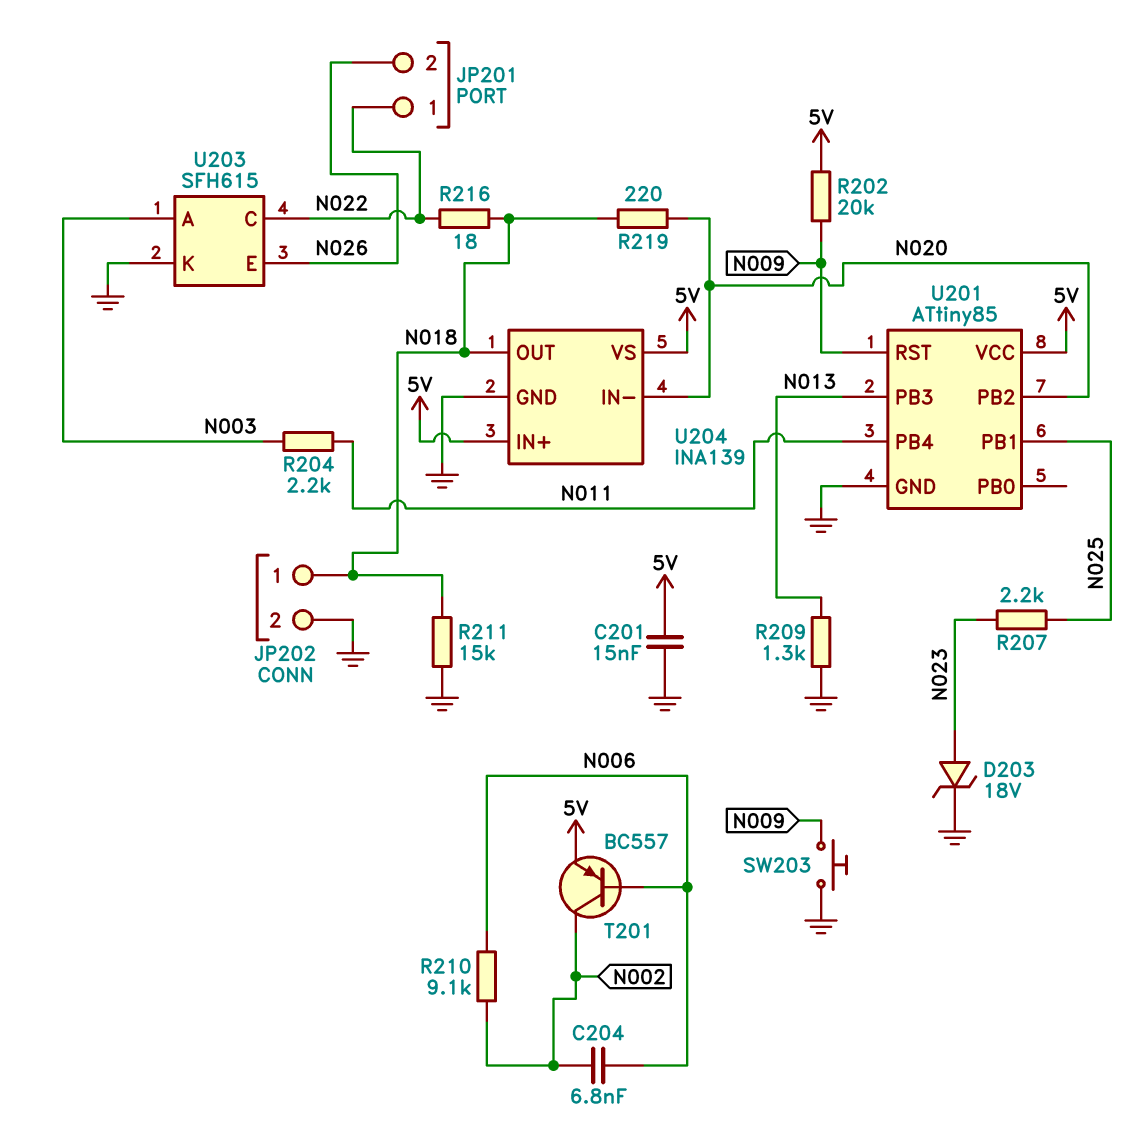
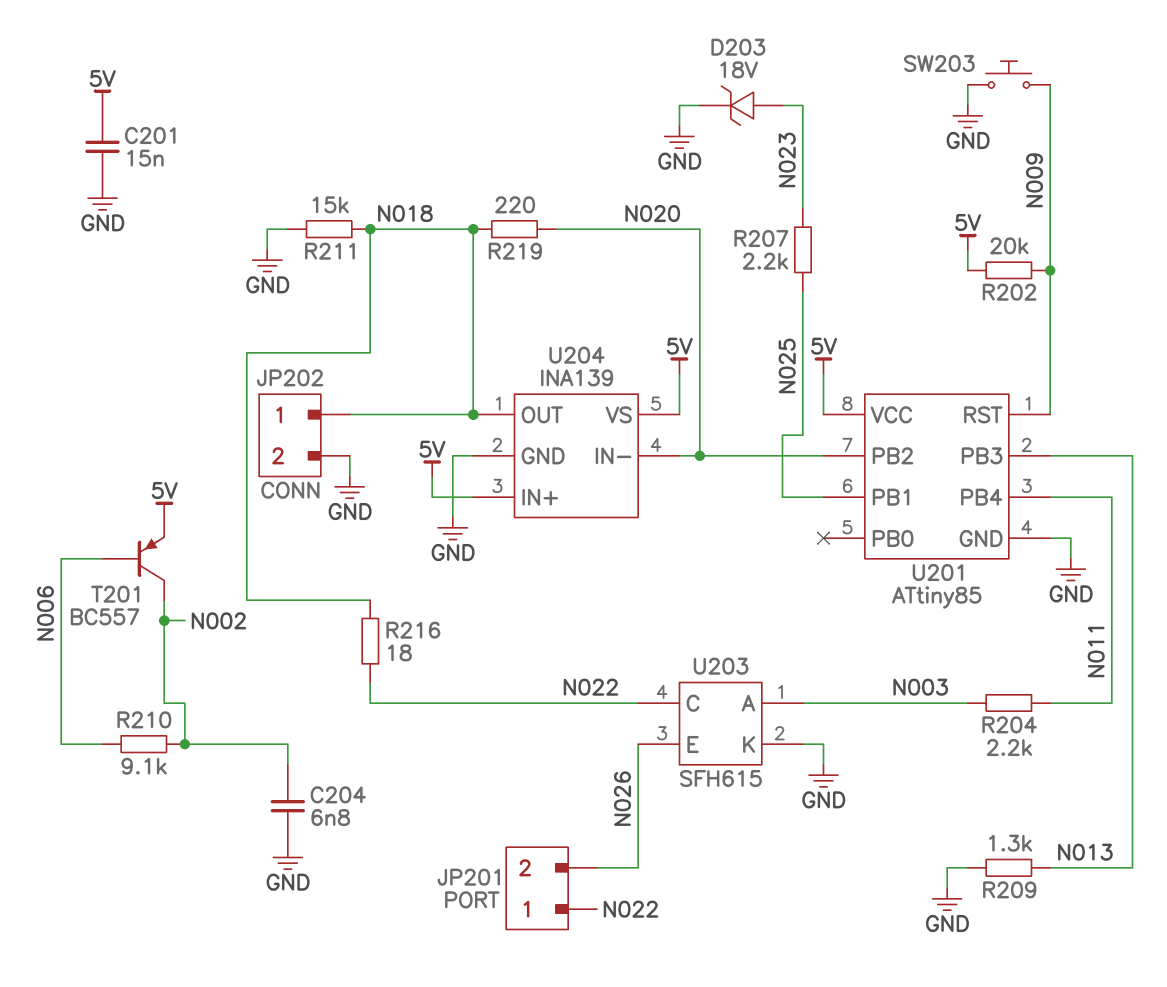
C204: 6.8nF (N002, N006) -> 6.8nF (GND, N002)

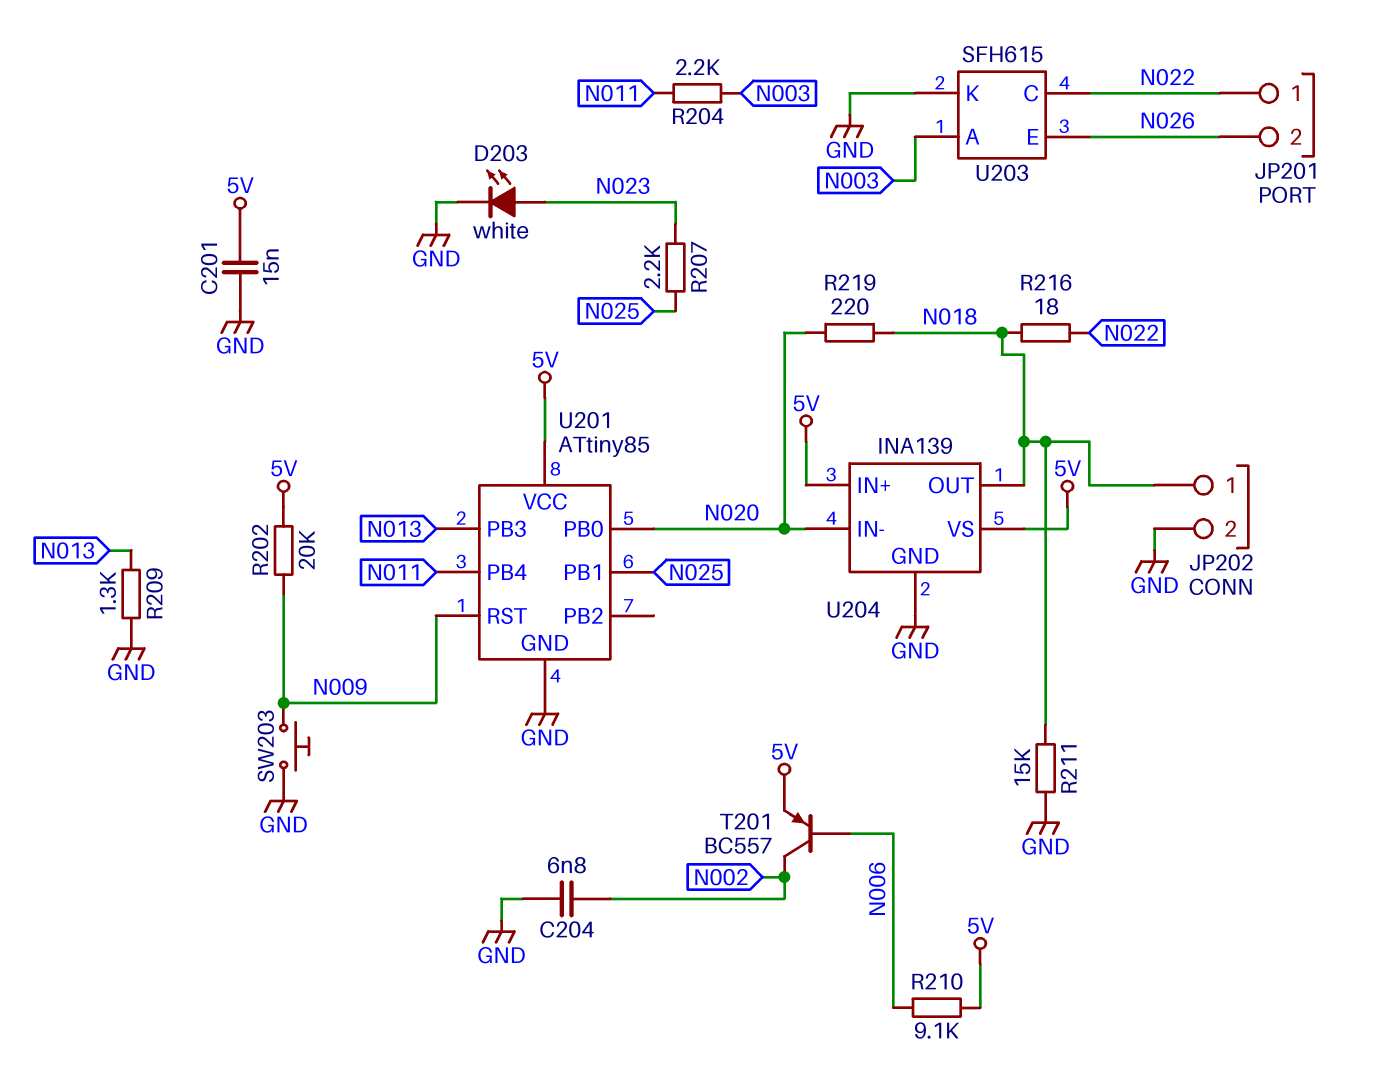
D203: zener 18V (A N023, K GND) -> LED white (A N023, K GND)
R210: 9.1k (N002, N006) -> 9.1k (5V, N006)
U201 pin PB0: none -> N020
U201 pin PB2: N020 -> none

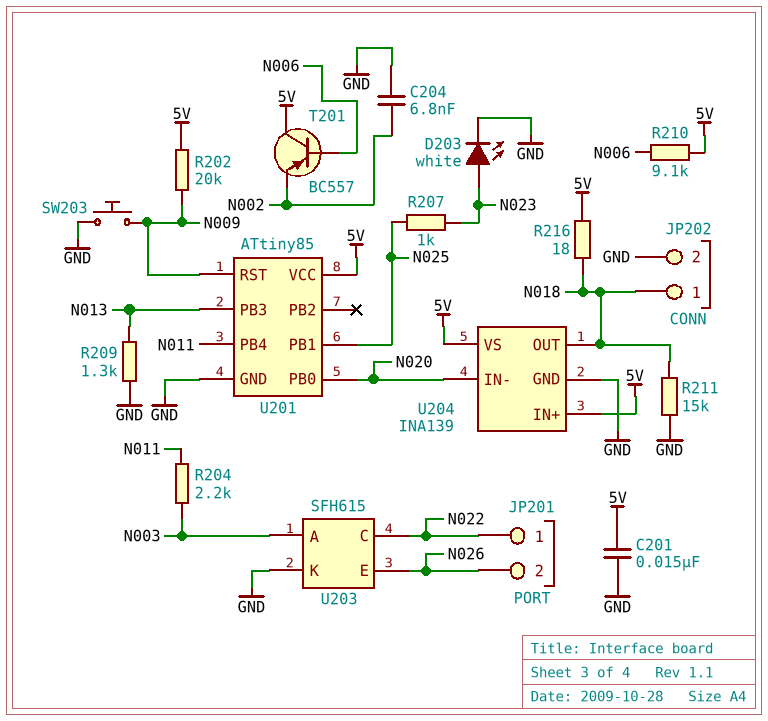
R207: 2.2k (N023, N025) -> 1k (N023, N025)
R216: 18 (N018, N022) -> 18 (5V, N018)
R219: 220 (N018, N020) -> none
T201: PNP BC557 (B N006, C N002, E 5V) -> PNP BC557 (B N006, C 5V, E N002)

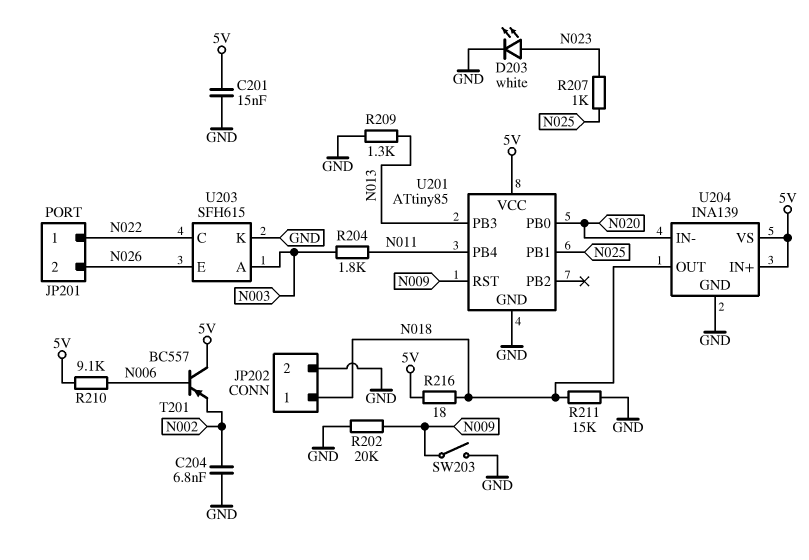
R202: 20k (5V, N009) -> 20k (GND, N009)
R204: 2.2k (N003, N011) -> 1.8k (N003, N011)
SW203: button (GND, N009) -> switch (GND, N009)

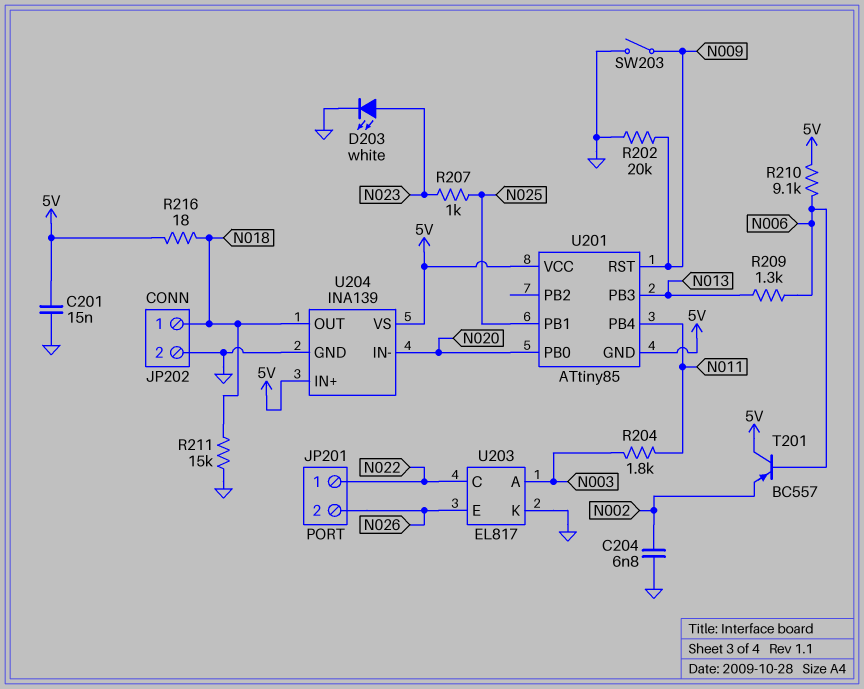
R209: 1.3k (GND, N013) -> 1.3k (N006, N013)
U201 pin GND: GND -> 5V
U203: SFH615 -> EL817

